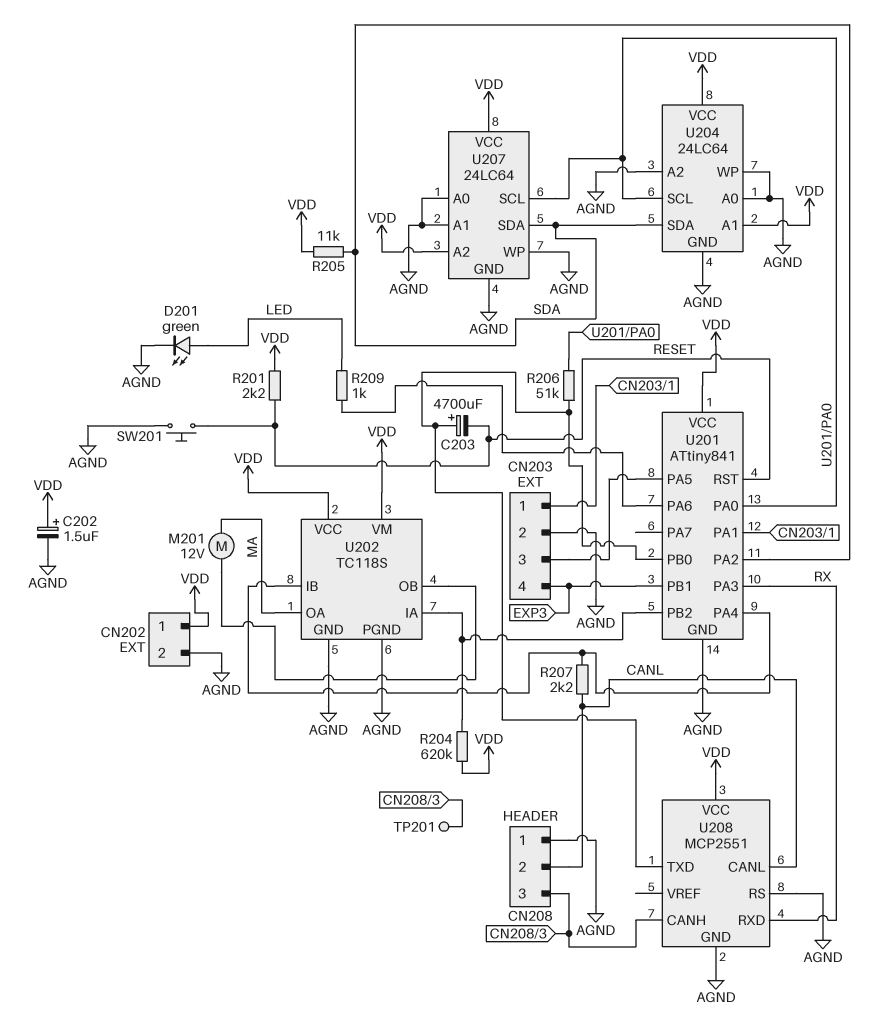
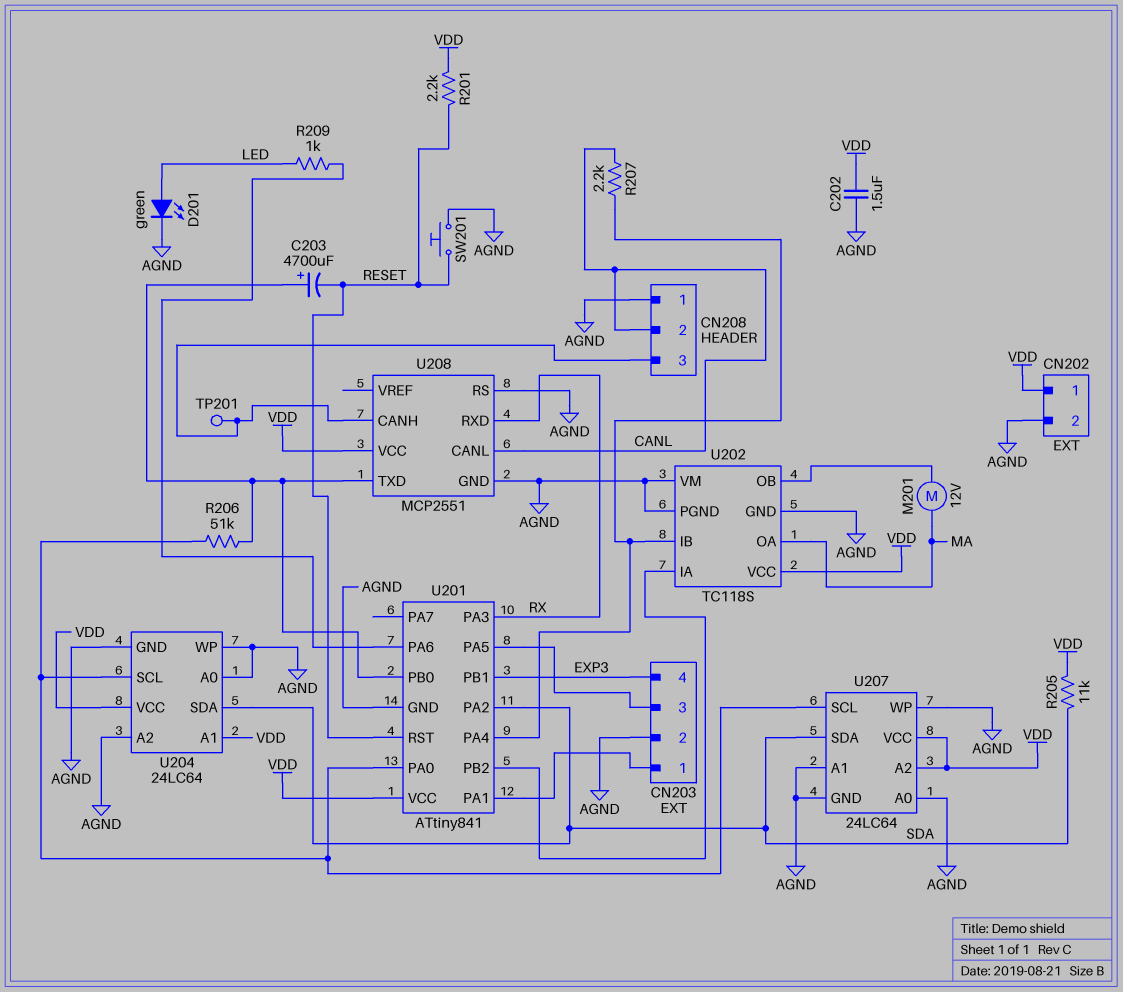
C202: 1.5uF (plus VDD, minus AGND) -> 1.5uF (AGND, VDD)
R204: 620k (U201/PB2, VDD) -> none
U202 pin VM: VDD -> AGND

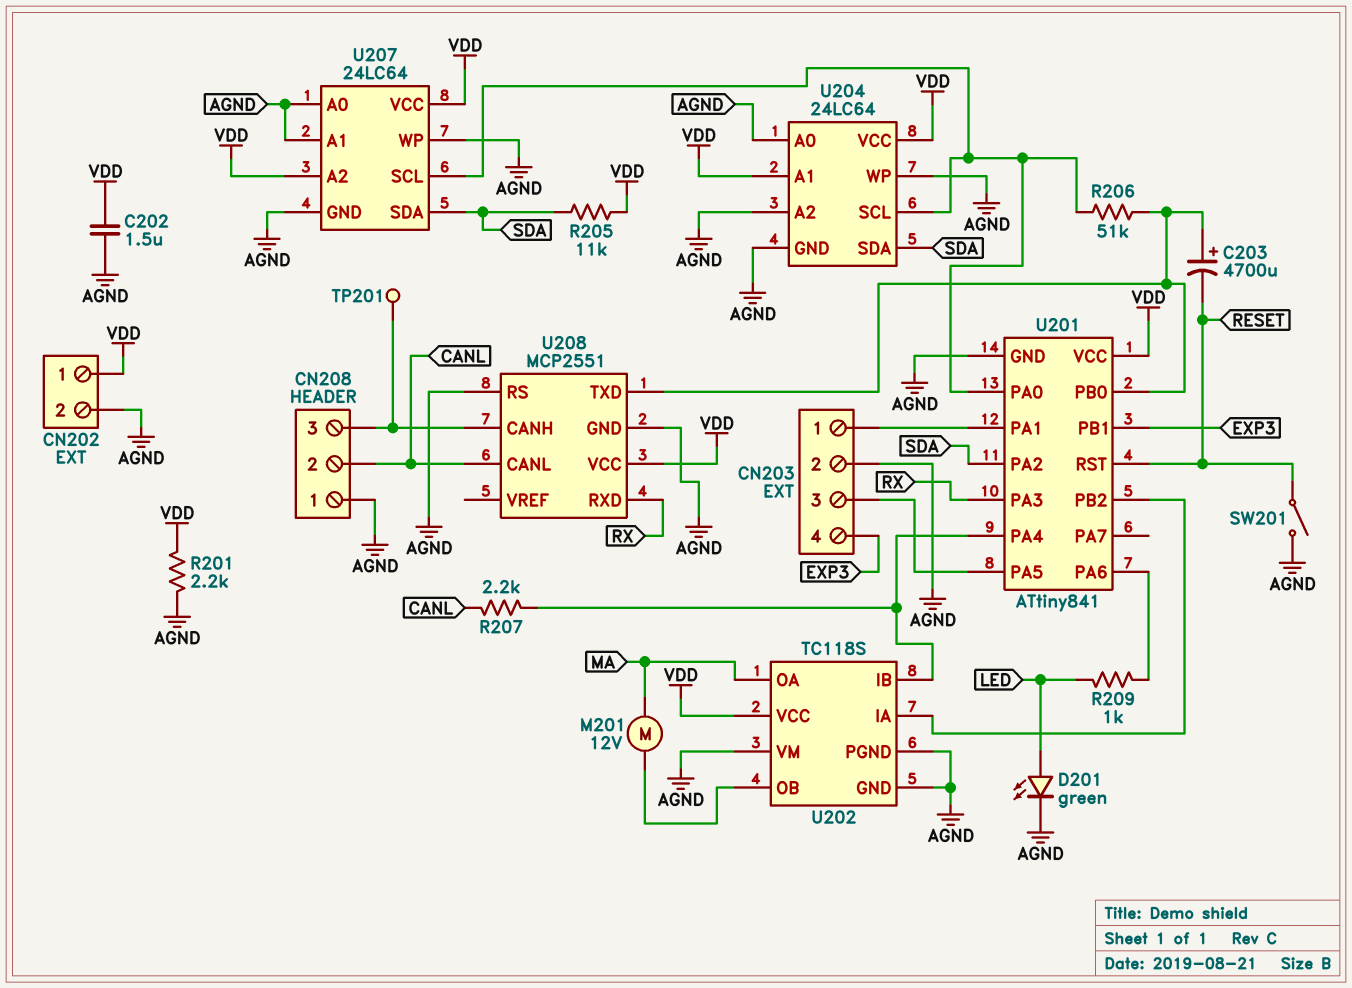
R201: 2.2k (RESET, VDD) -> 2.2k (AGND, VDD)
SW201: button (AGND, RESET) -> switch (AGND, RESET)

